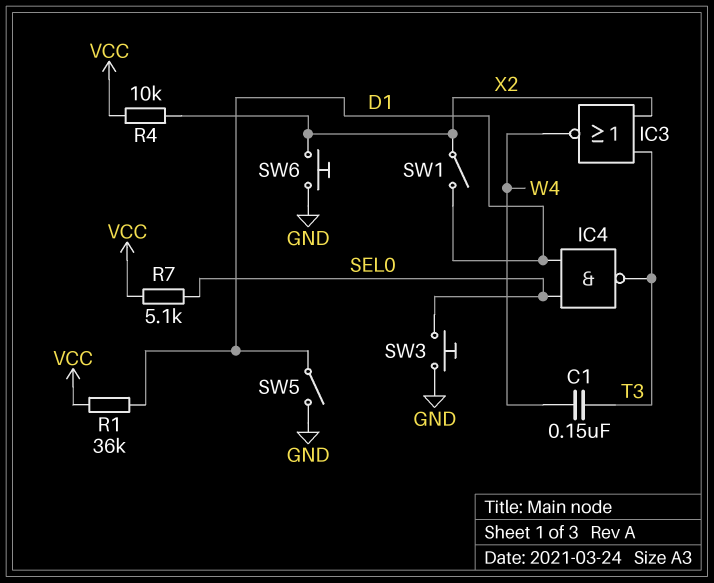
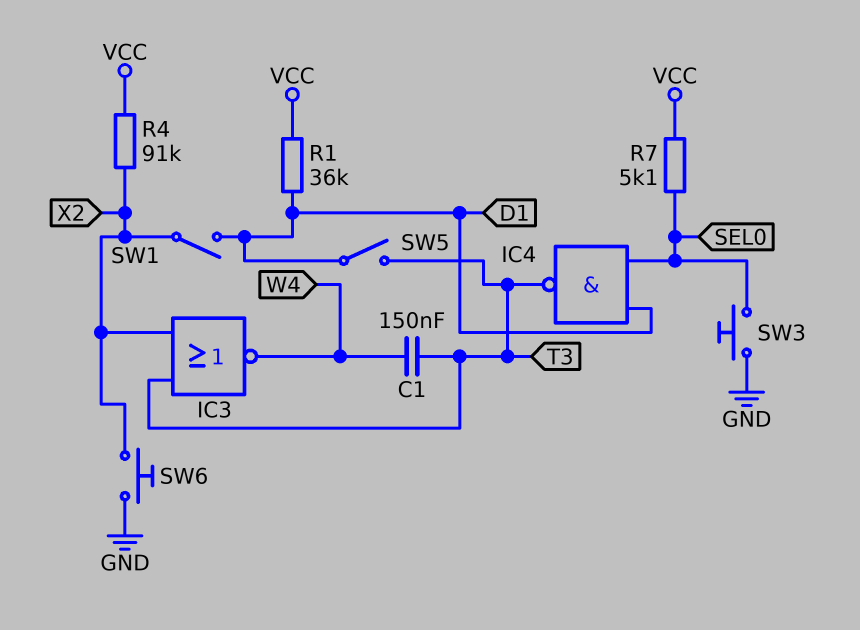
R4: 10k (VCC, X2) -> 91k (VCC, X2)
SW5: switch (D1, GND) -> switch (D1, T3)

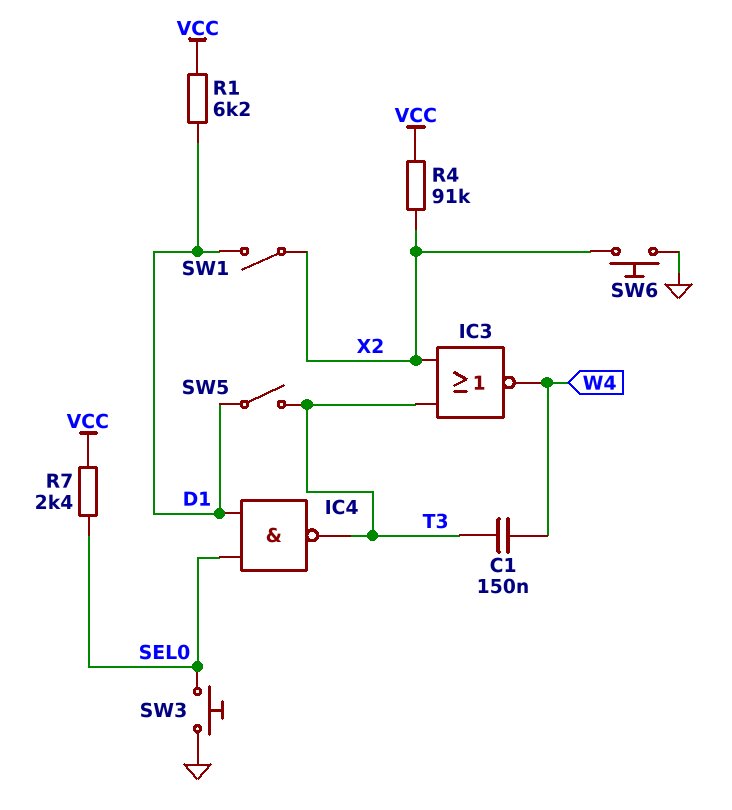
R1: 36k (D1, VCC) -> 6.2k (D1, VCC)
R7: 5.1k (SEL0, VCC) -> 2.4k (SEL0, VCC)

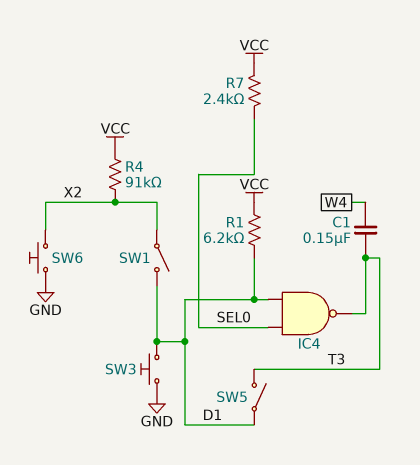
IC3: NOR (in T3, in X2, out W4) -> none
SW3: button (GND, SEL0) -> button (D1, GND)

